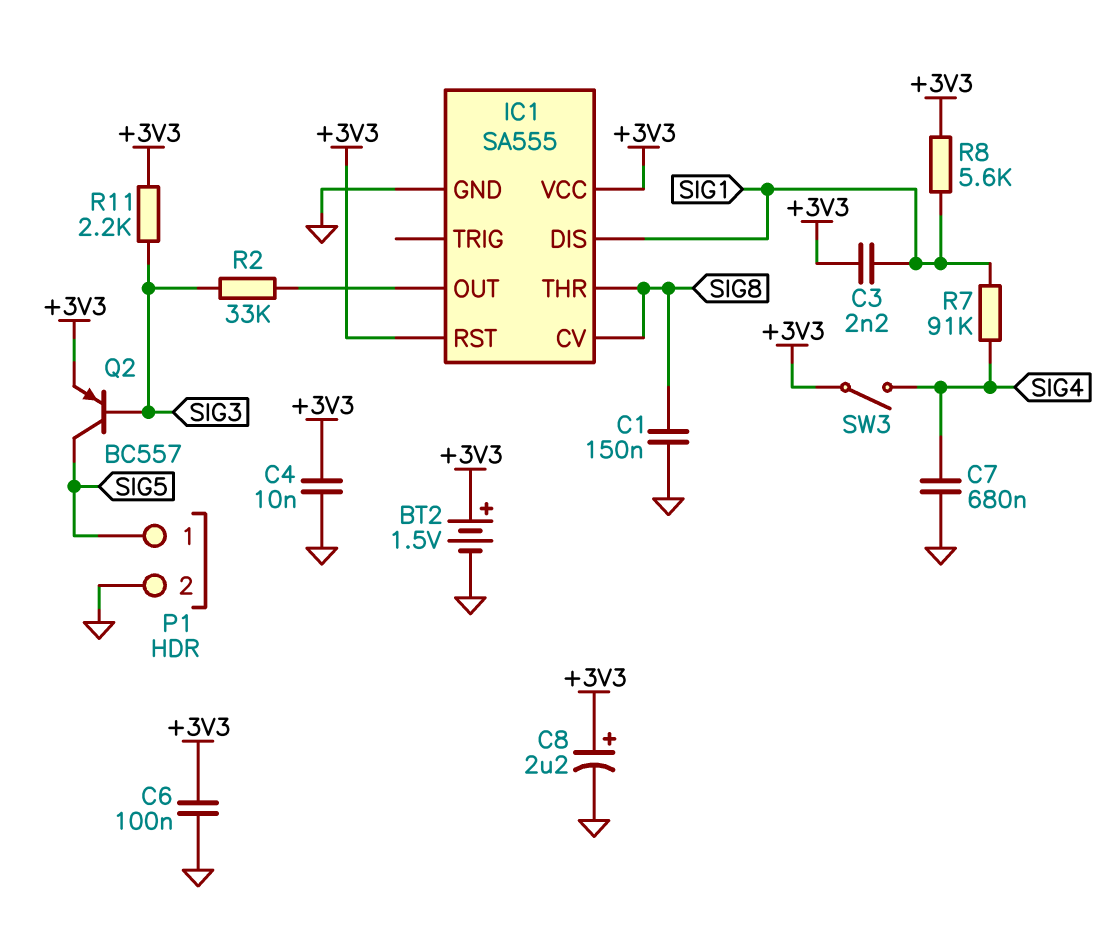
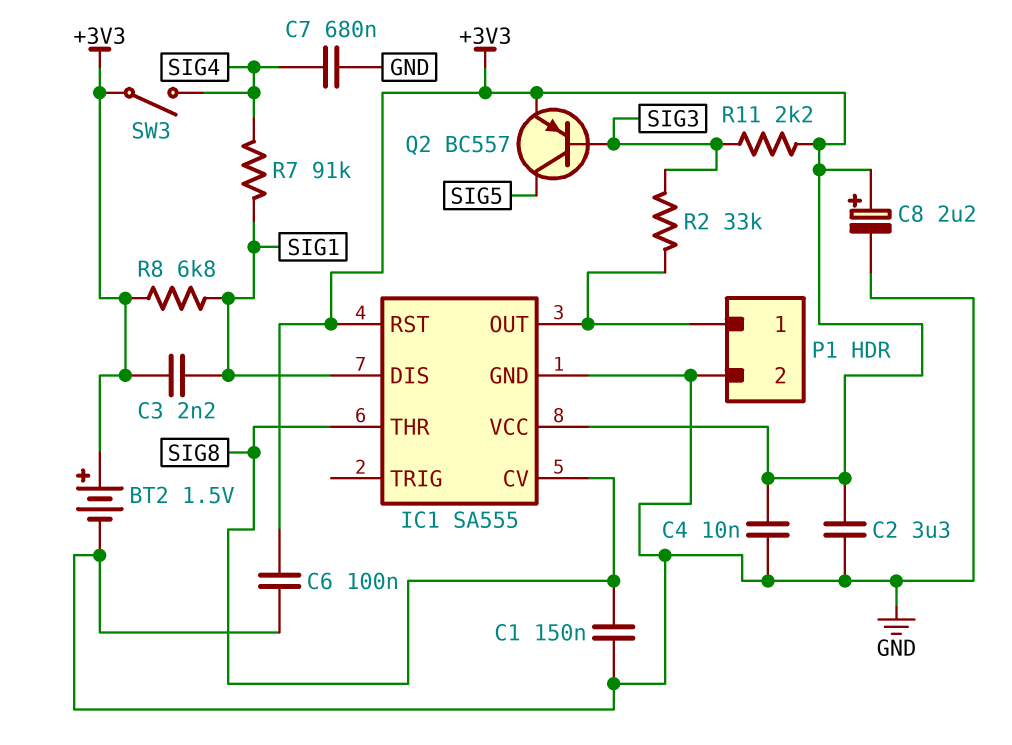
C2: none -> 3.3uF (+3V3, GND)
P1 pin 1: SIG5 -> IC1/OUT
R8: 5.6k (+3V3, SIG1) -> 6.8k (+3V3, SIG1)

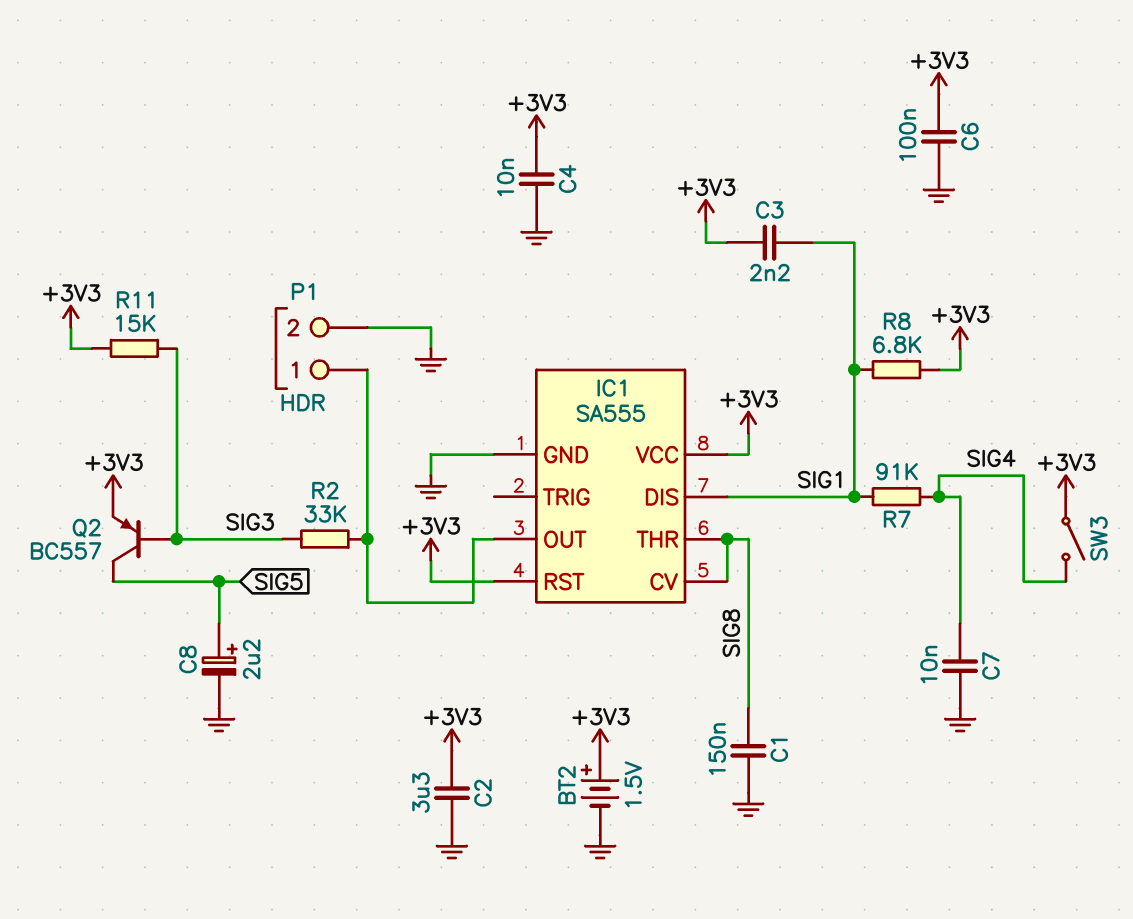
C7: 680nF (GND, SIG4) -> 10nF (GND, SIG4)
C8: 2.2uF (plus +3V3, minus GND) -> 2.2uF (plus SIG5, minus GND)
R11: 2.2k (+3V3, SIG3) -> 15k (+3V3, SIG3)

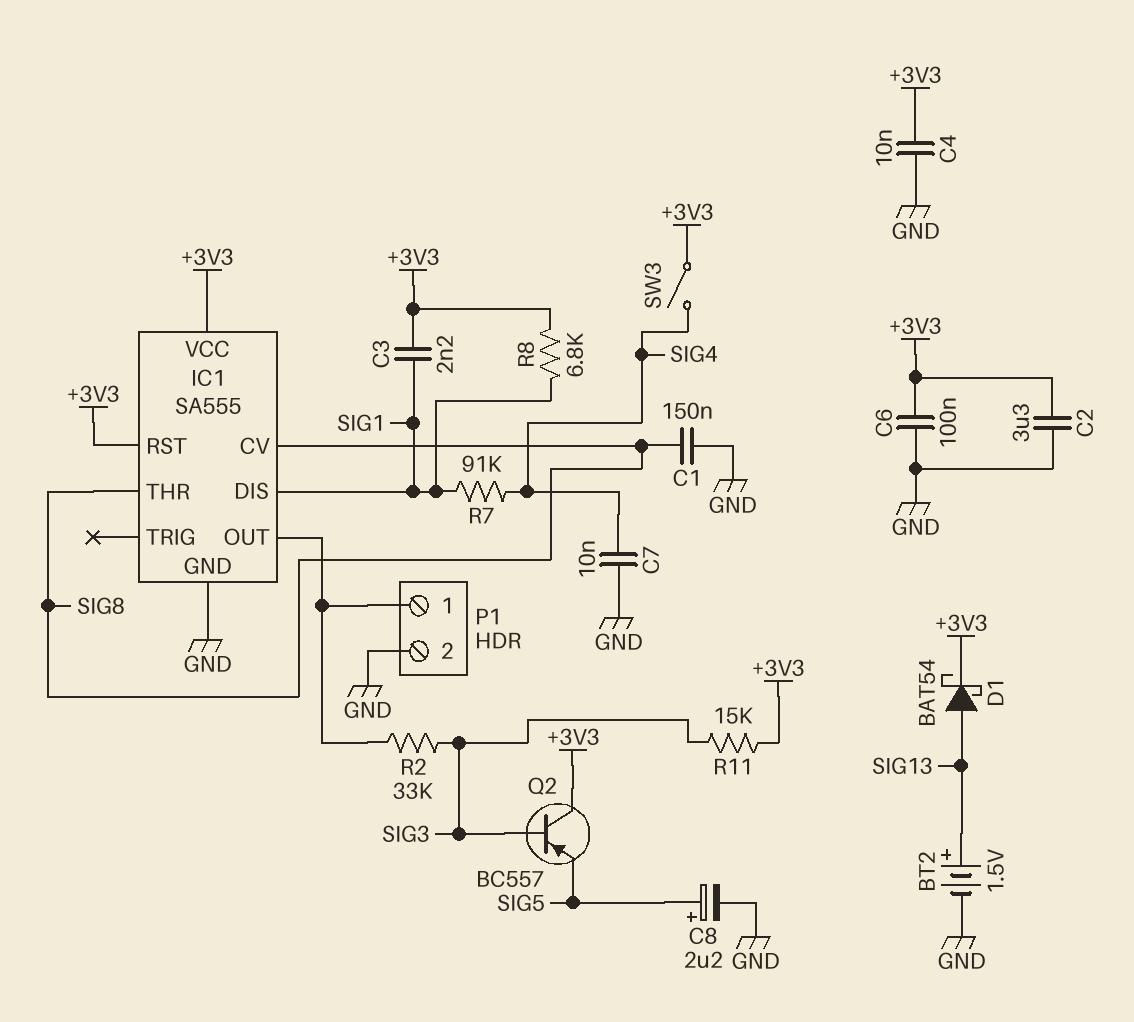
BT2: 1.5V (plus +3V3, minus GND) -> 1.5V (plus SIG13, minus GND)
D1: none -> schottky BAT54 (A SIG13, K +3V3)
Q2: PNP BC557 (B SIG3, C SIG5, E +3V3) -> PNP BC557 (B SIG3, C +3V3, E SIG5)

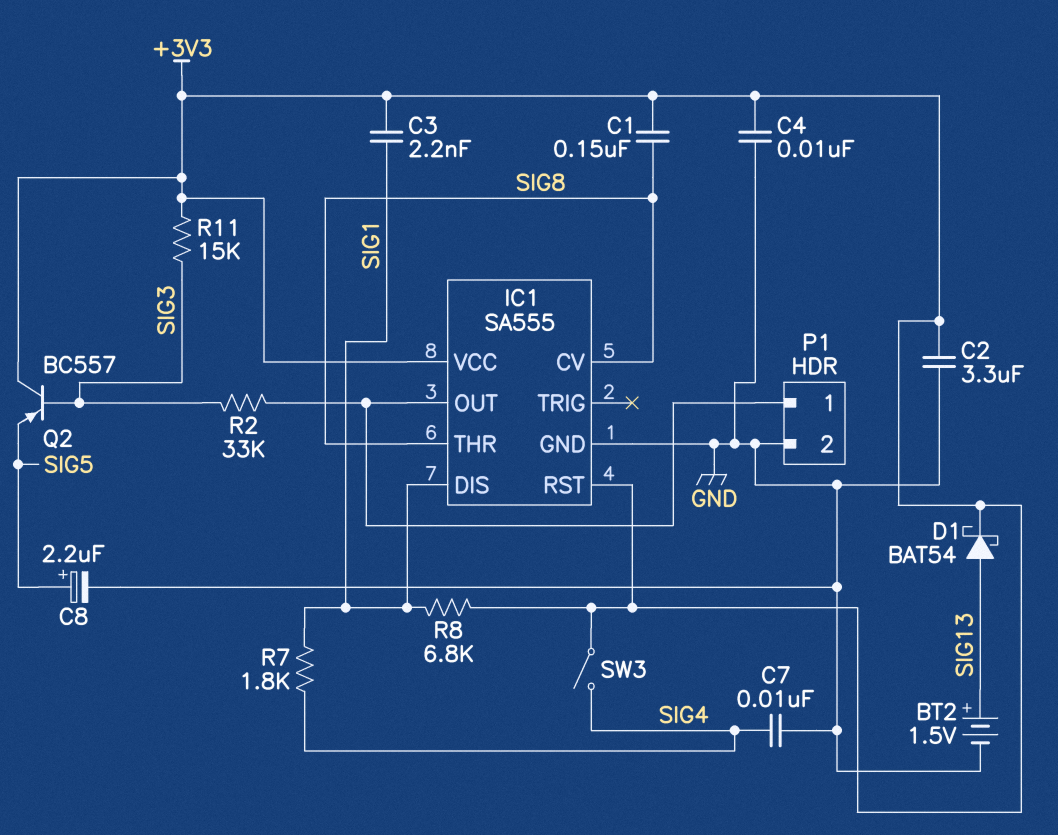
C1: 150nF (GND, SIG8) -> 150nF (+3V3, SIG8)
C6: 100nF (+3V3, GND) -> none
R7: 91k (SIG1, SIG4) -> 1.8k (SIG1, SIG4)

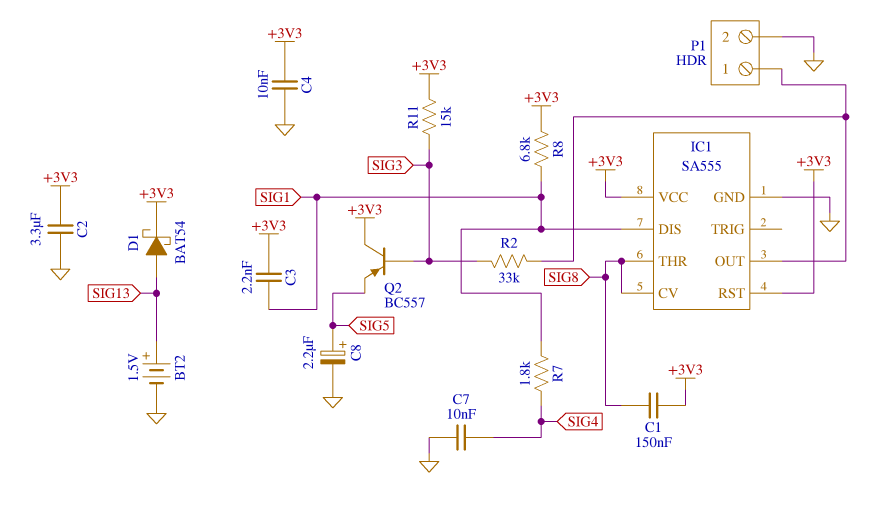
SW3: switch (+3V3, SIG4) -> none

